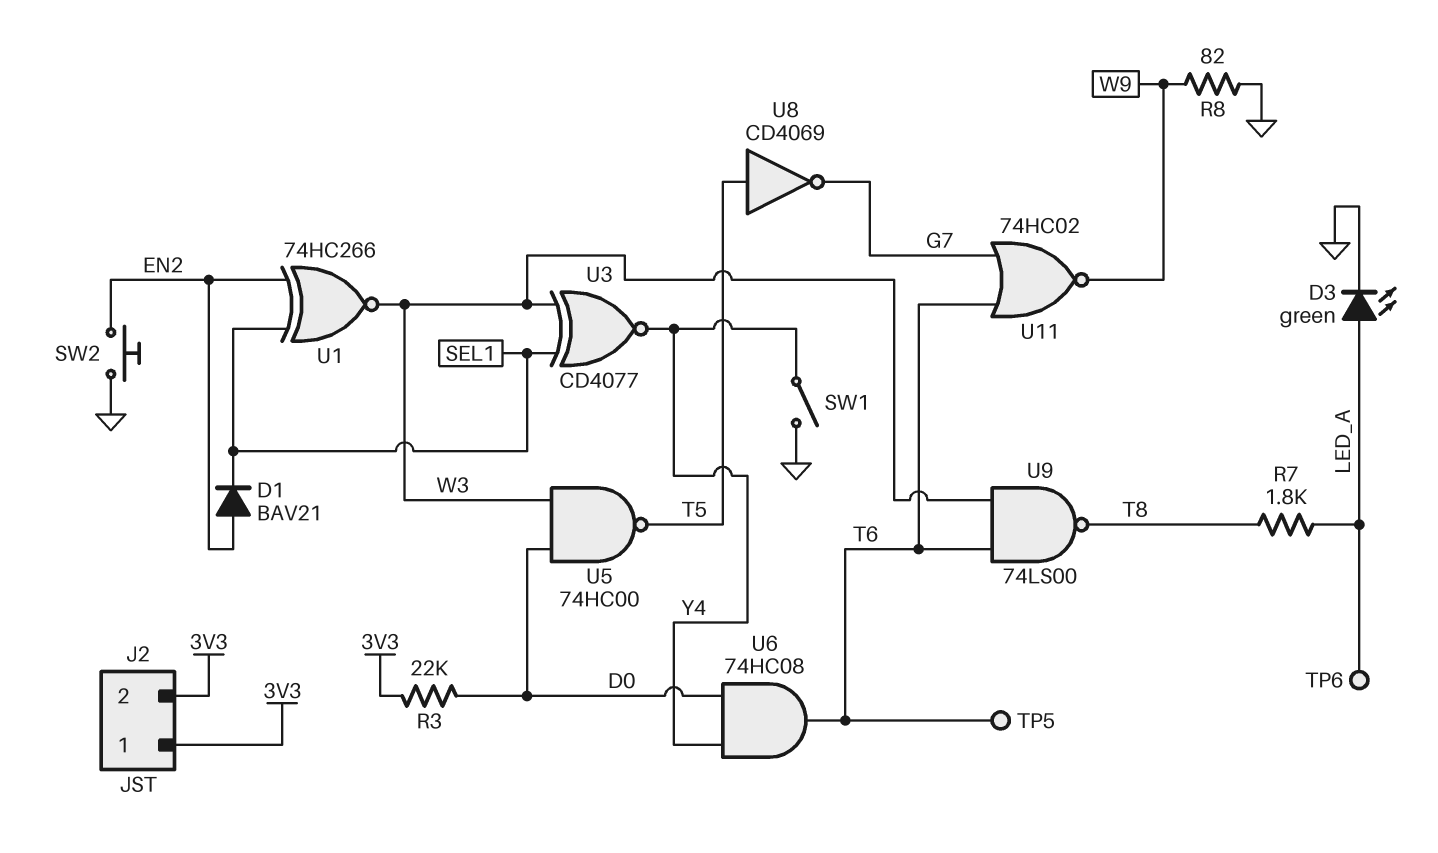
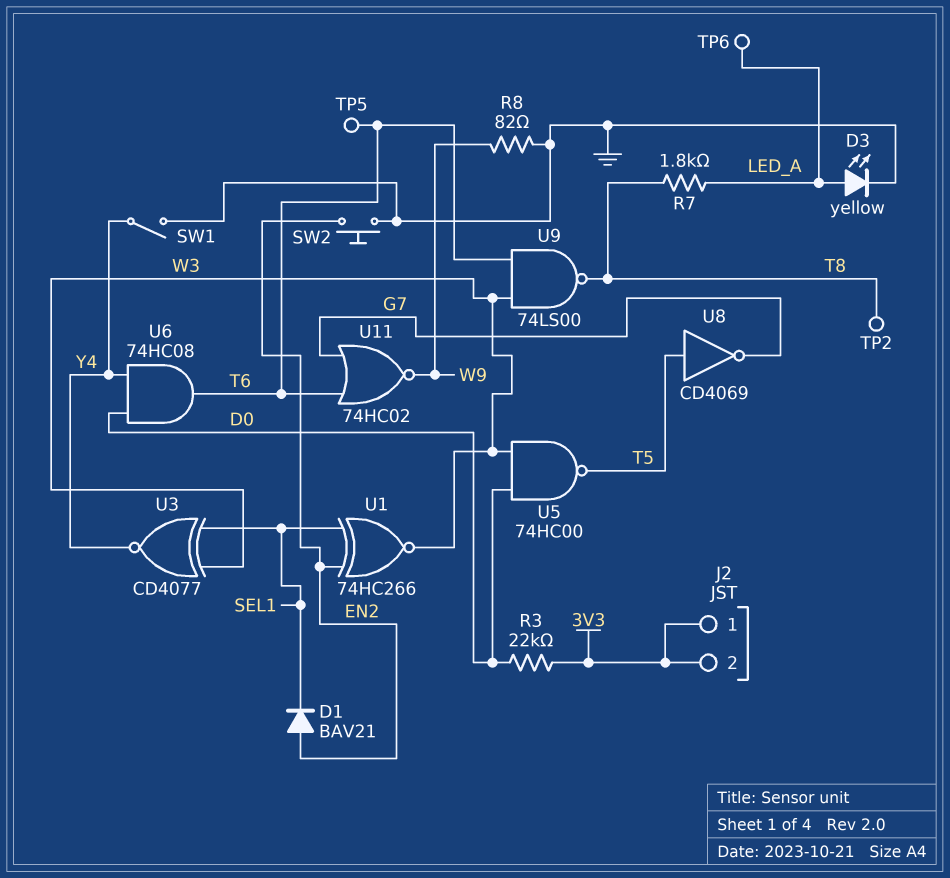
D3: LED green (A LED_A, K GND) -> LED yellow (A LED_A, K GND)
TP2: none -> test point (T8)

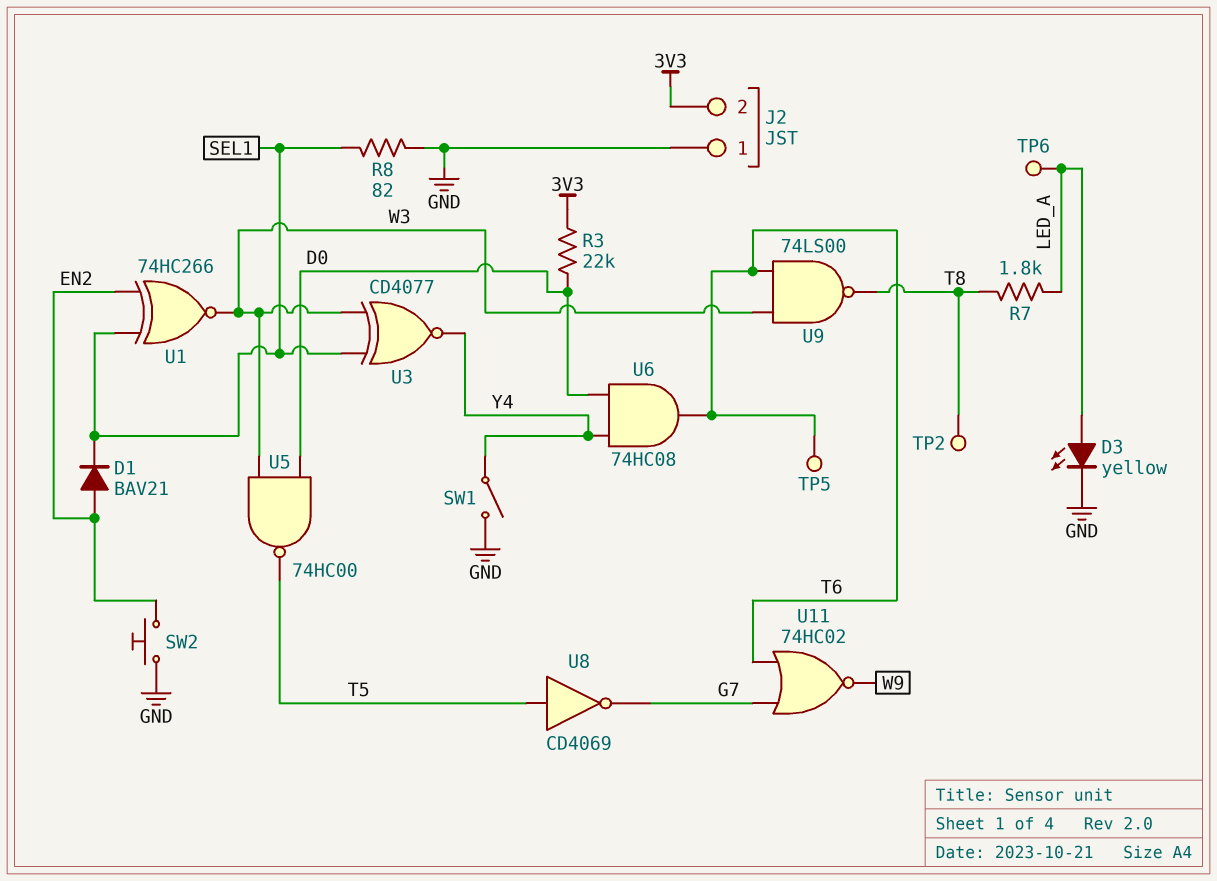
J2 pin 1: 3V3 -> GND
R8: 82 (GND, W9) -> 82 (GND, SEL1)

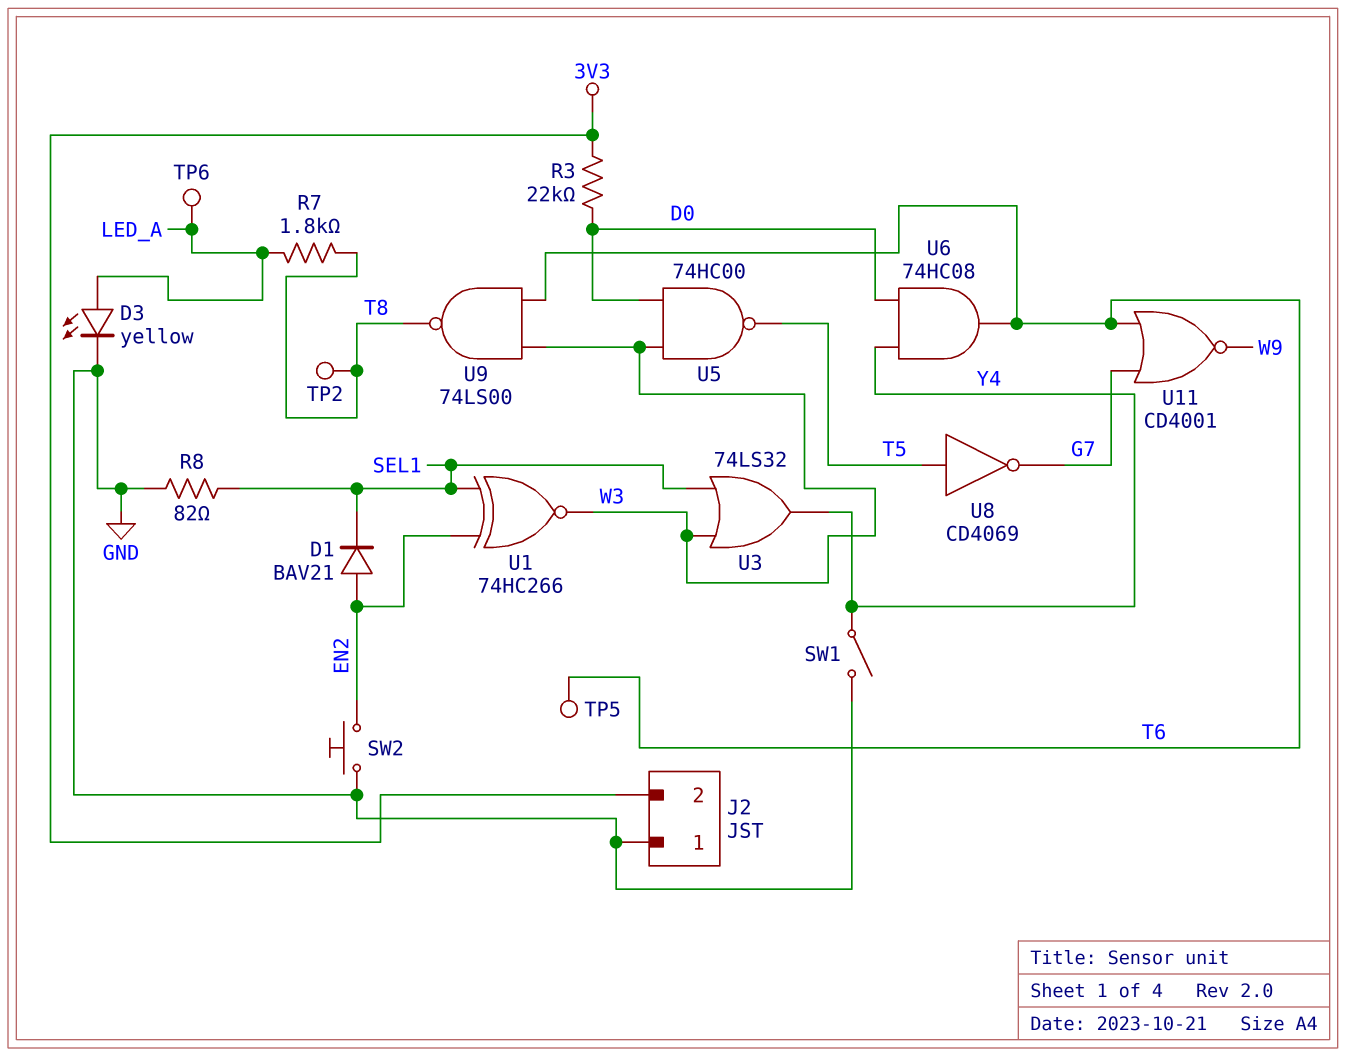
U3: XNOR CD4077 (in SEL1, in W3, out Y4) -> OR 74LS32 (in SEL1, in W3, out Y4)
U11: NOR 74HC02 (in G7, in T6, out W9) -> NOR CD4001 (in G7, in T6, out W9)

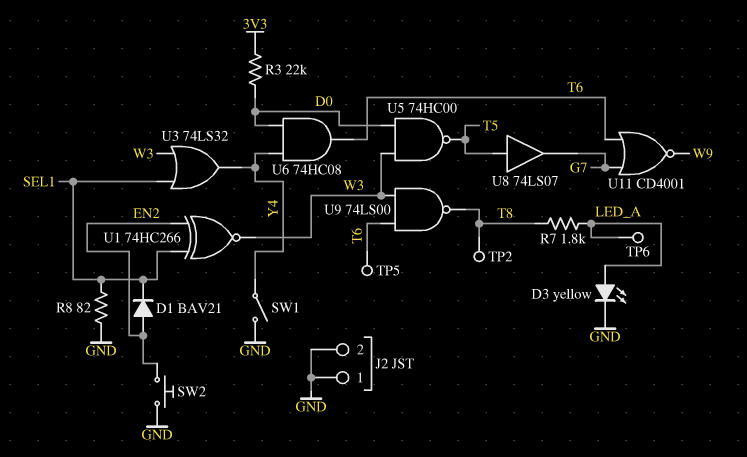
J2 pin 2: 3V3 -> GND
U8: NOT CD4069 (in T5, out G7) -> buffer 74LS07 (in T5, out G7)

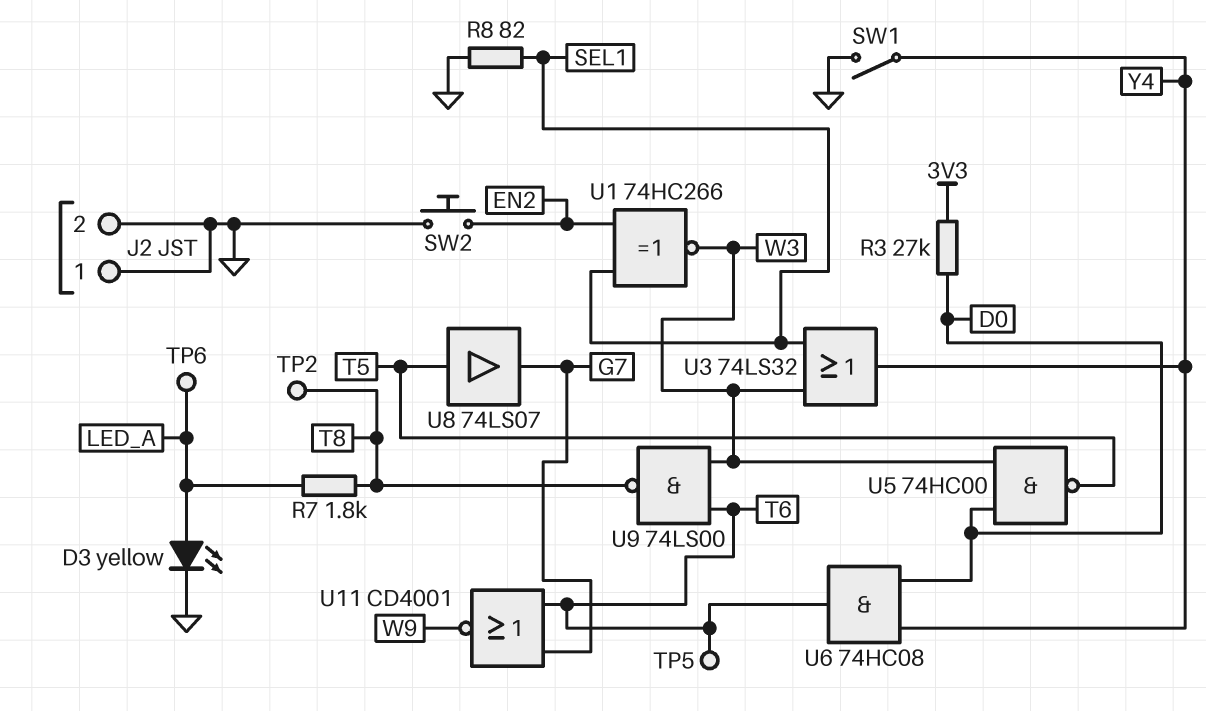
D1: diode BAV21 (A EN2, K SEL1) -> none
R3: 22k (3V3, D0) -> 27k (3V3, D0)

